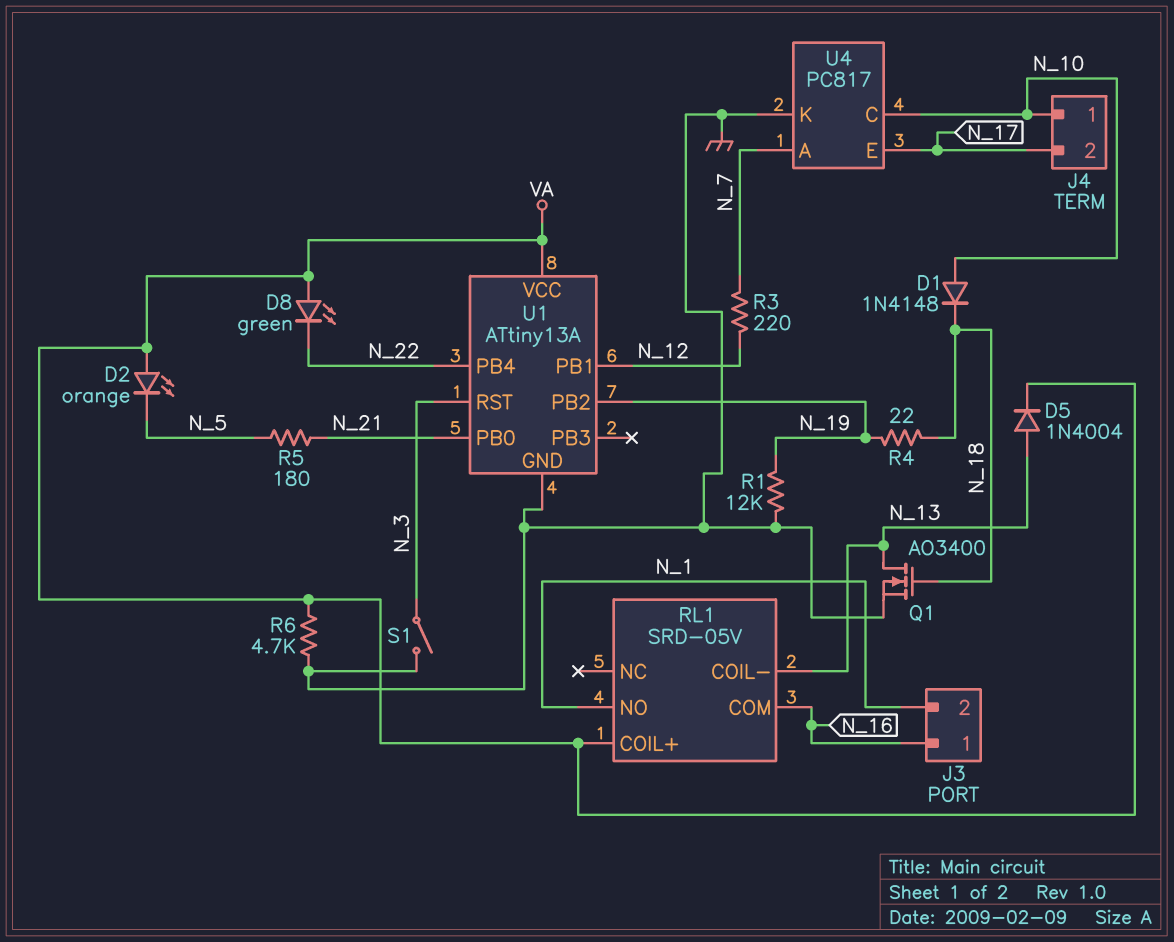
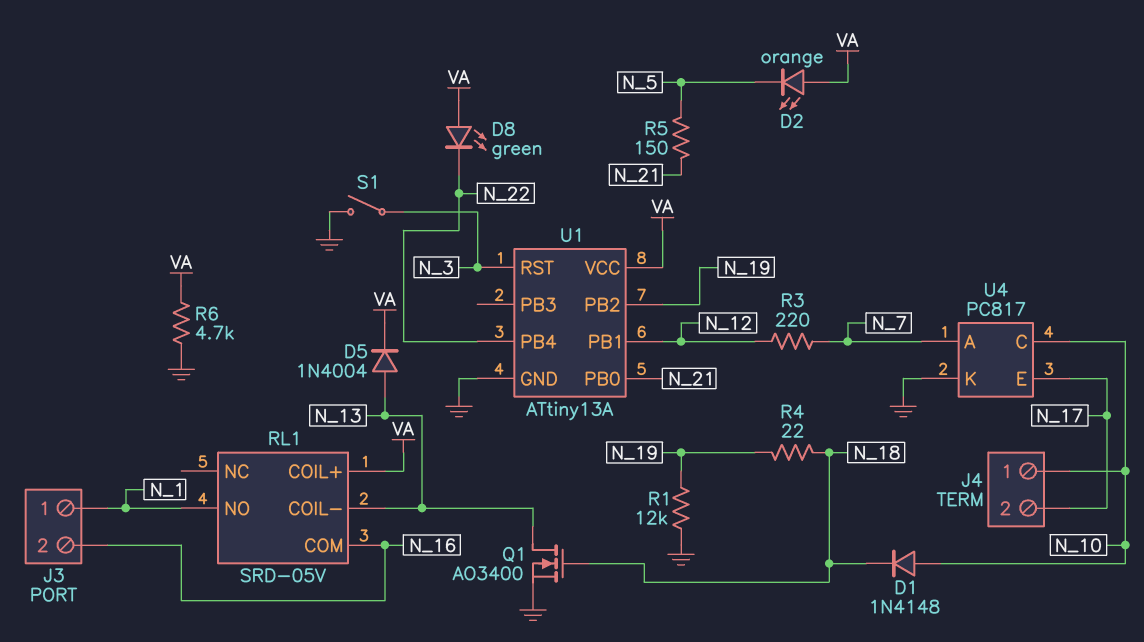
J3 pin 1: N_16 -> N_1
J3 pin 2: N_1 -> N_16
R5: 180 (N_5, N_21) -> 150 (N_5, N_21)

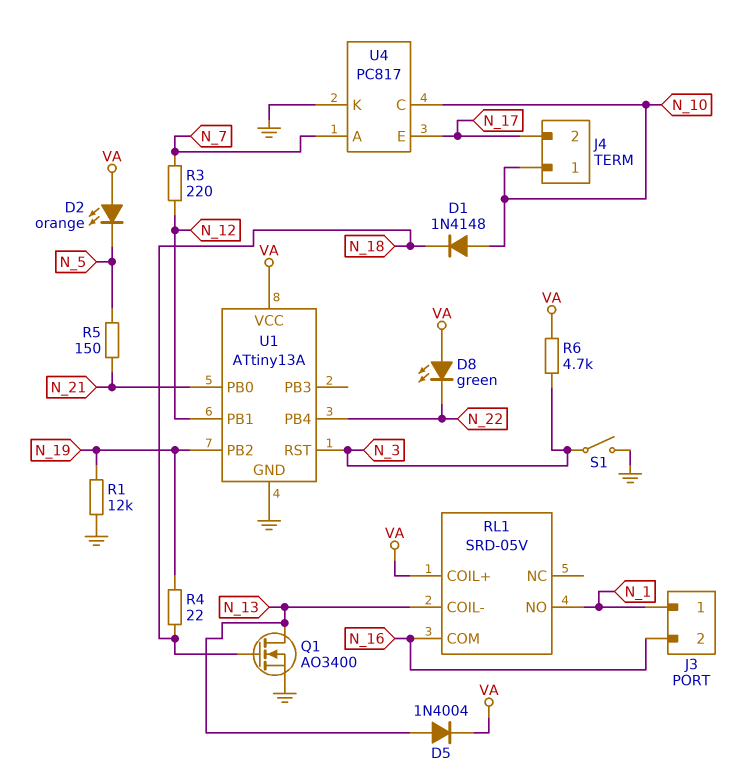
R6: 4.7k (GND, VA) -> 4.7k (N_3, VA)

